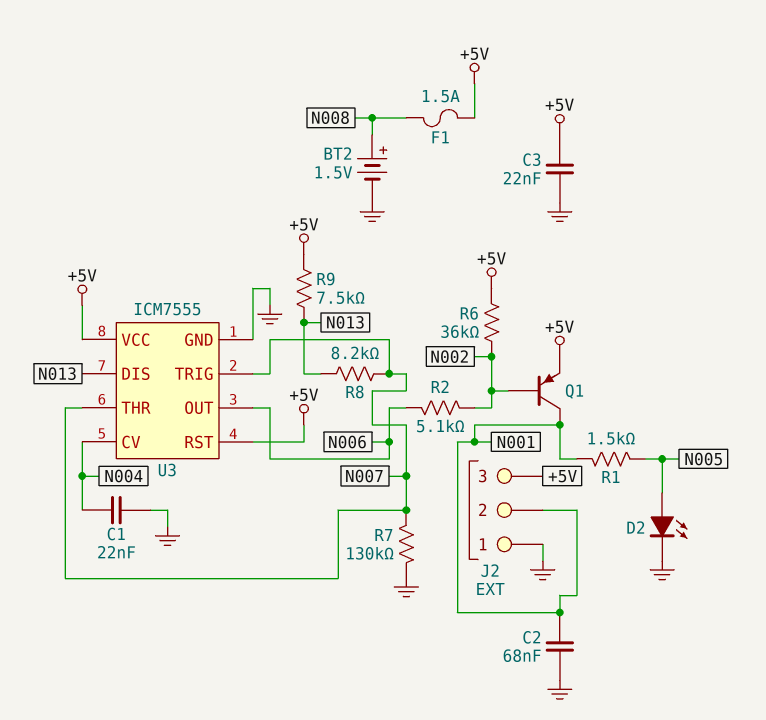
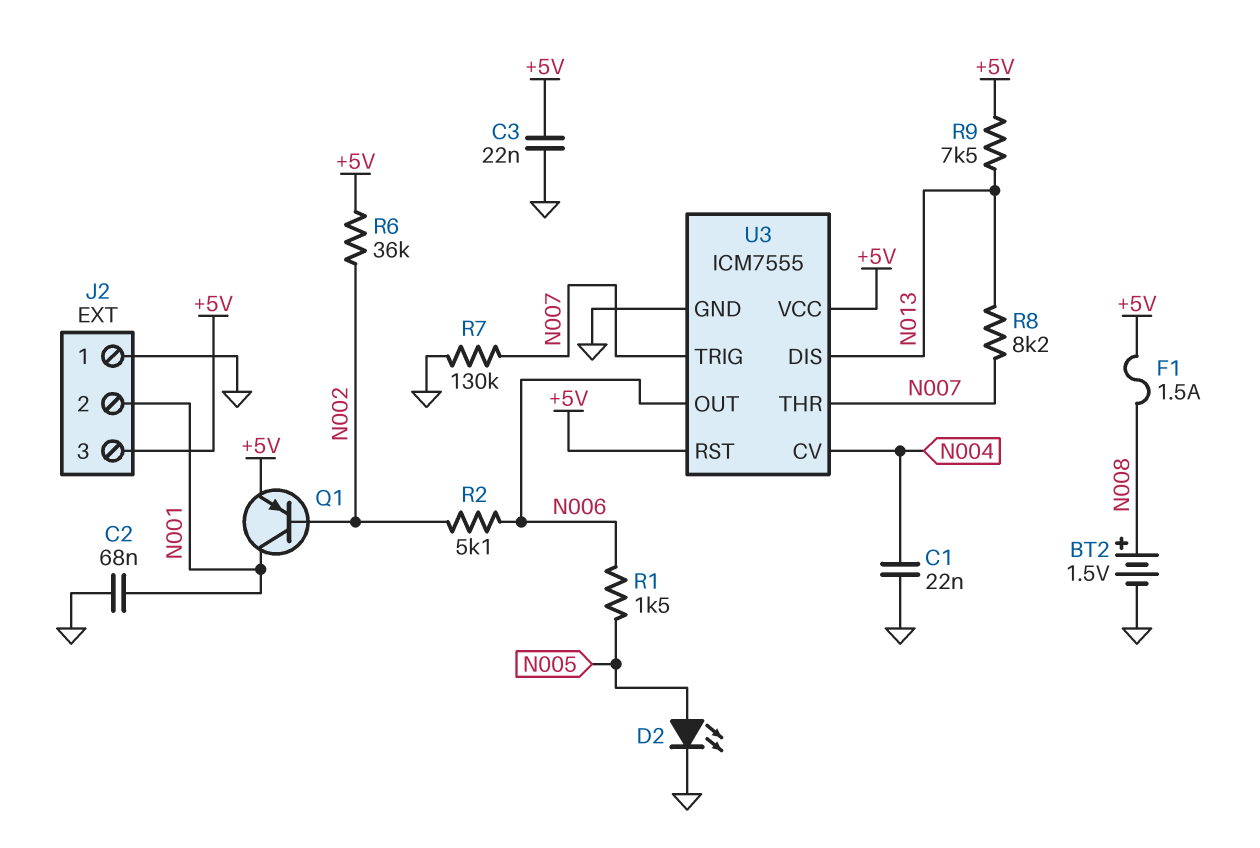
R1: 1.5k (N001, N005) -> 1.5k (N005, N006)

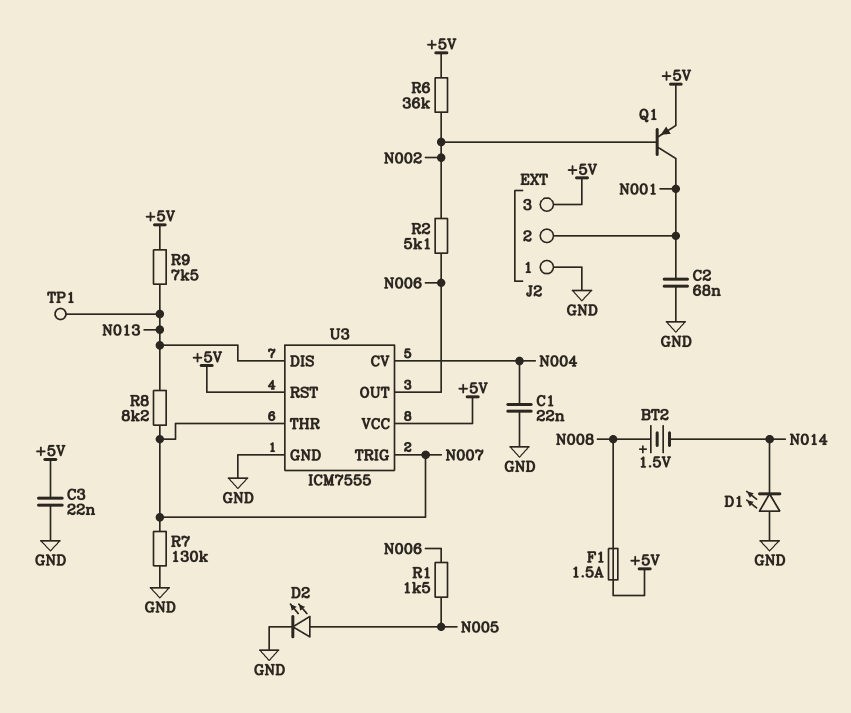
BT2: 1.5V (plus N008, minus GND) -> 1.5V (plus N008, minus N014)
D1: none -> LED (A GND, K N014)
TP1: none -> test point (N013)

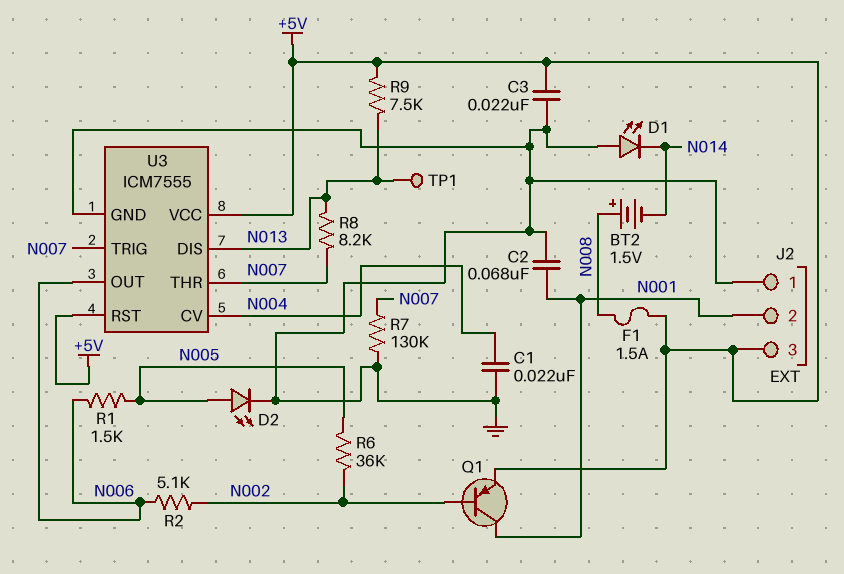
R6: 36k (+5V, N002) -> 36k (N002, N005)

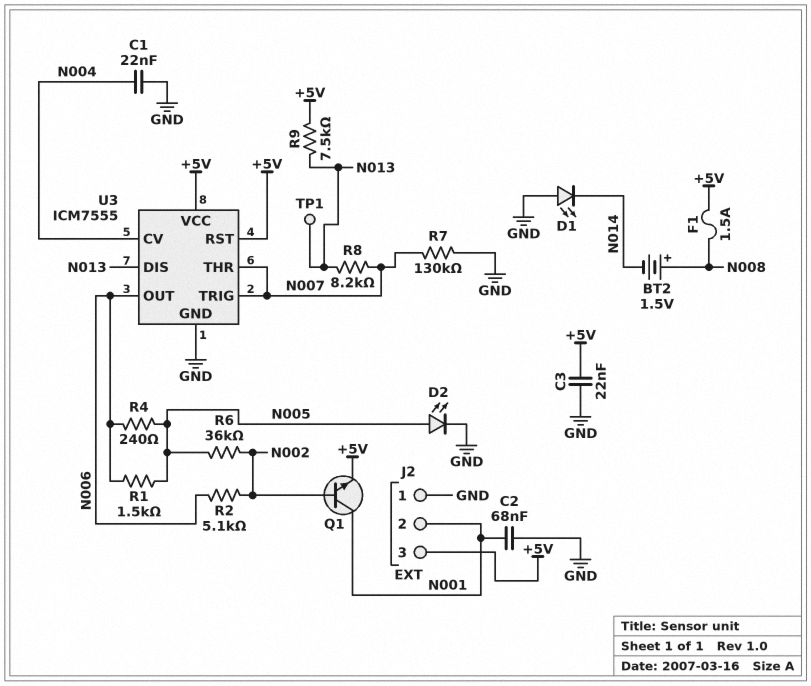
Q1: PNP (B N002, C N001, E +5V) -> NPN (B N002, C N001, E +5V)
R4: none -> 240 (N005, N006)

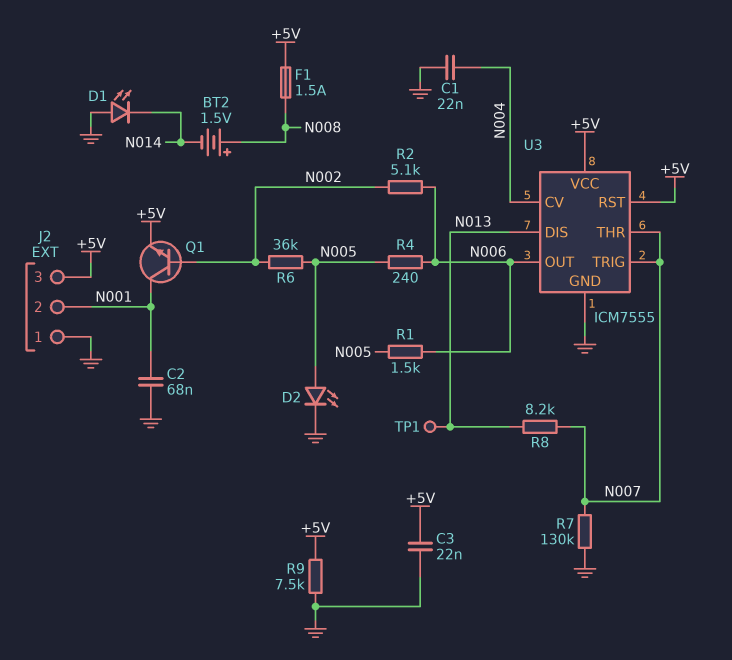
R9: 7.5k (+5V, N013) -> 7.5k (+5V, GND)

